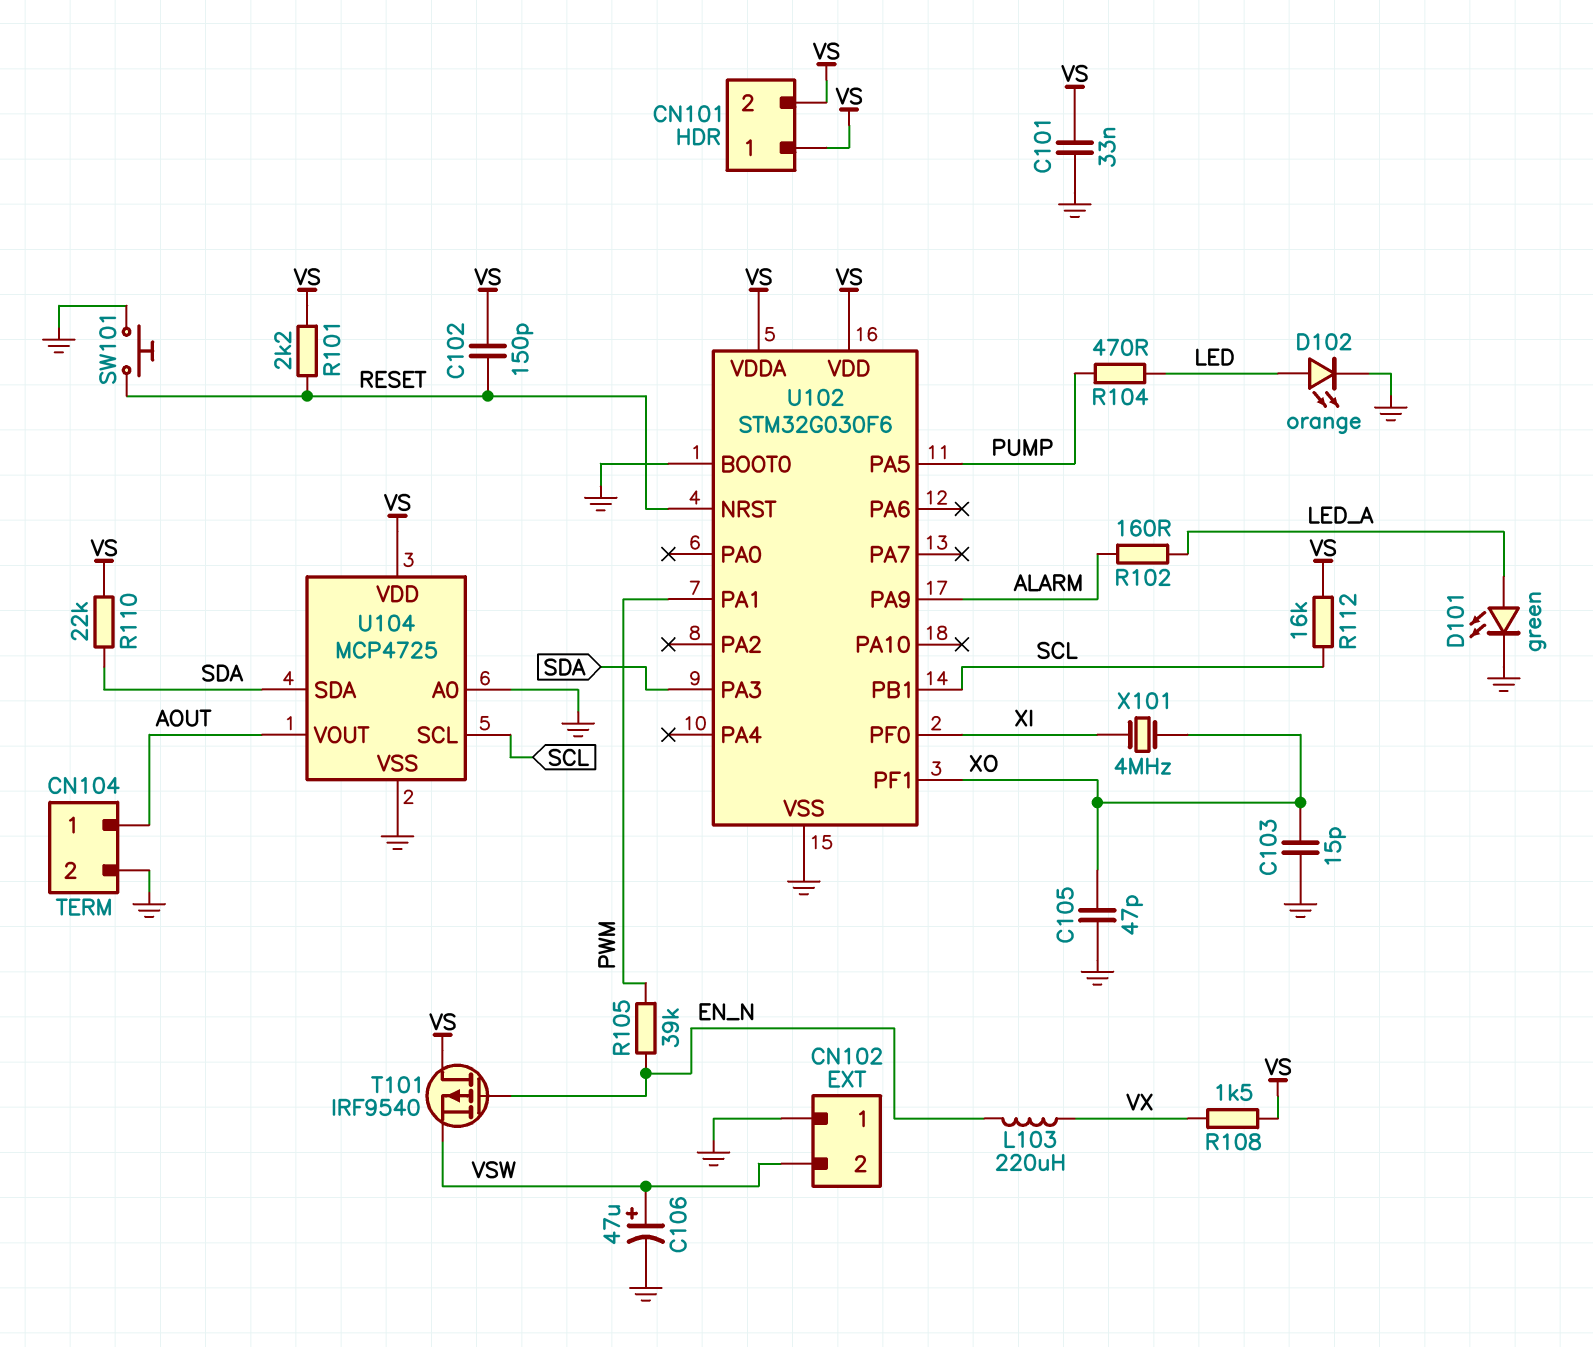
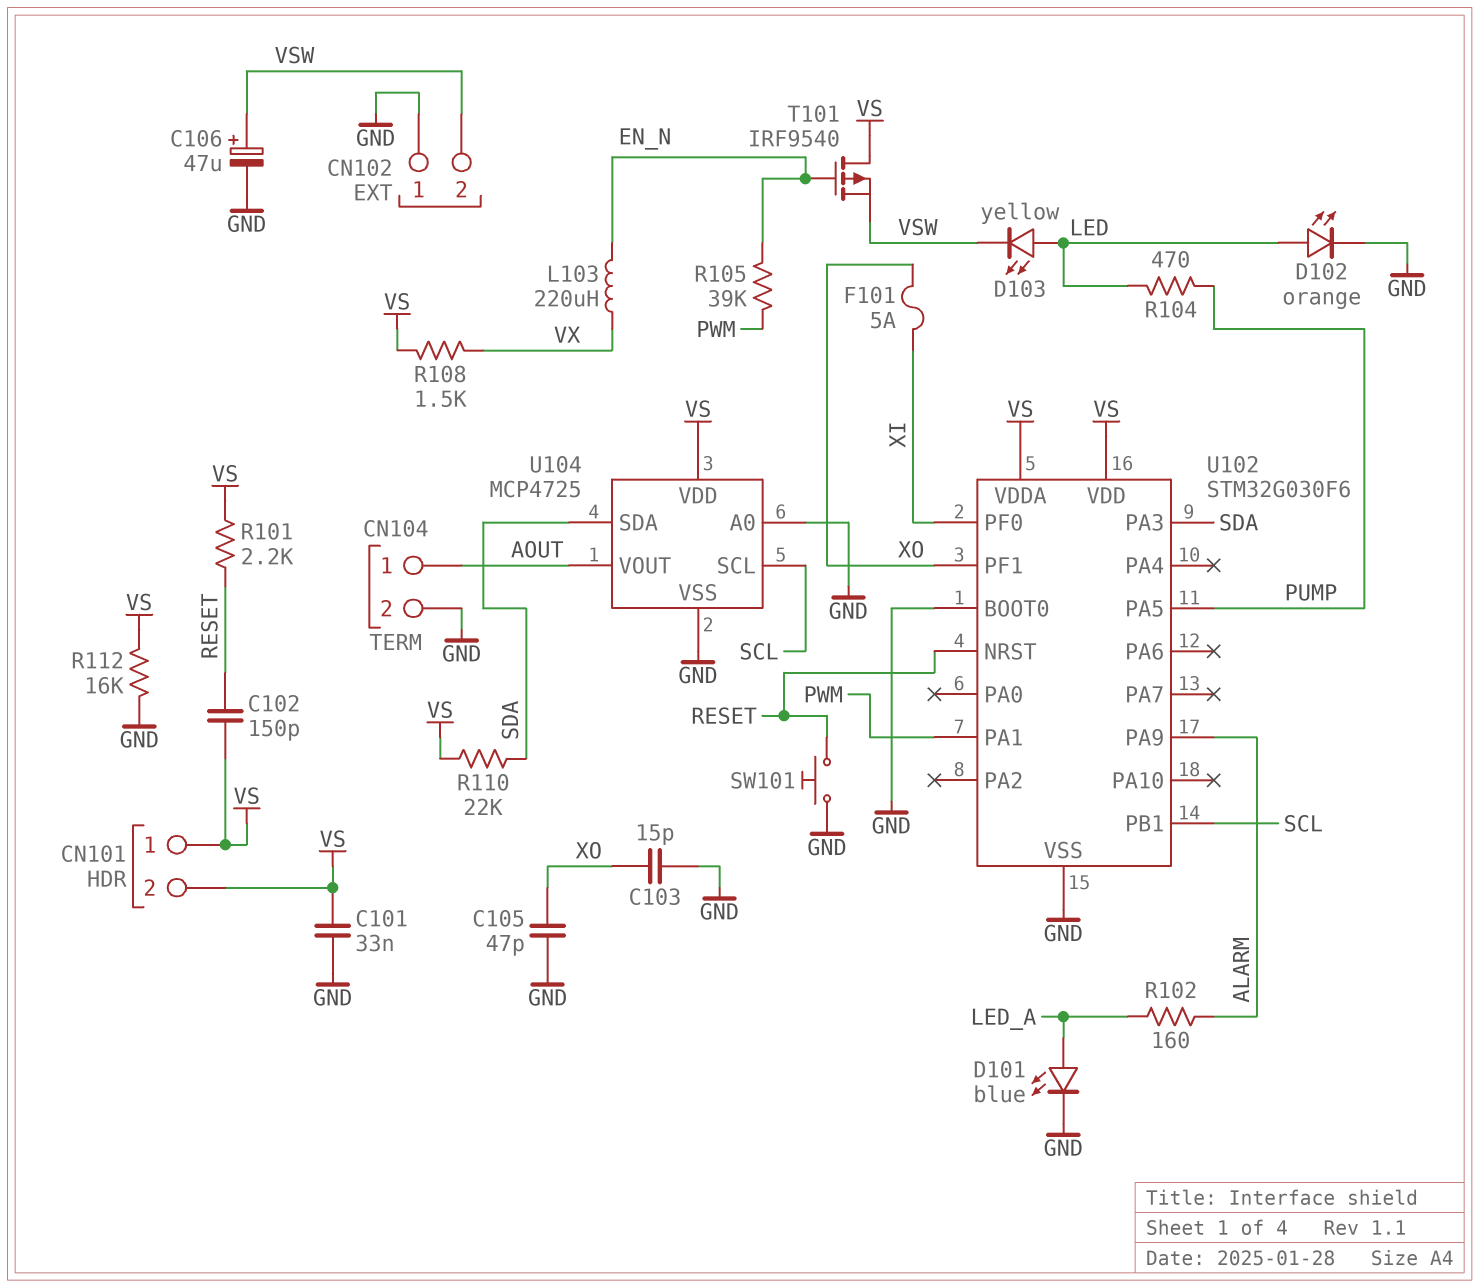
D101: LED green (A LED_A, K GND) -> LED blue (A LED_A, K GND)
D103: none -> LED yellow (A LED, K VSW)
F101: none -> 5A (XI, XO)
R112: 16k (SCL, VS) -> 16k (GND, VS)
X101: 4MHz (XI, XO) -> none

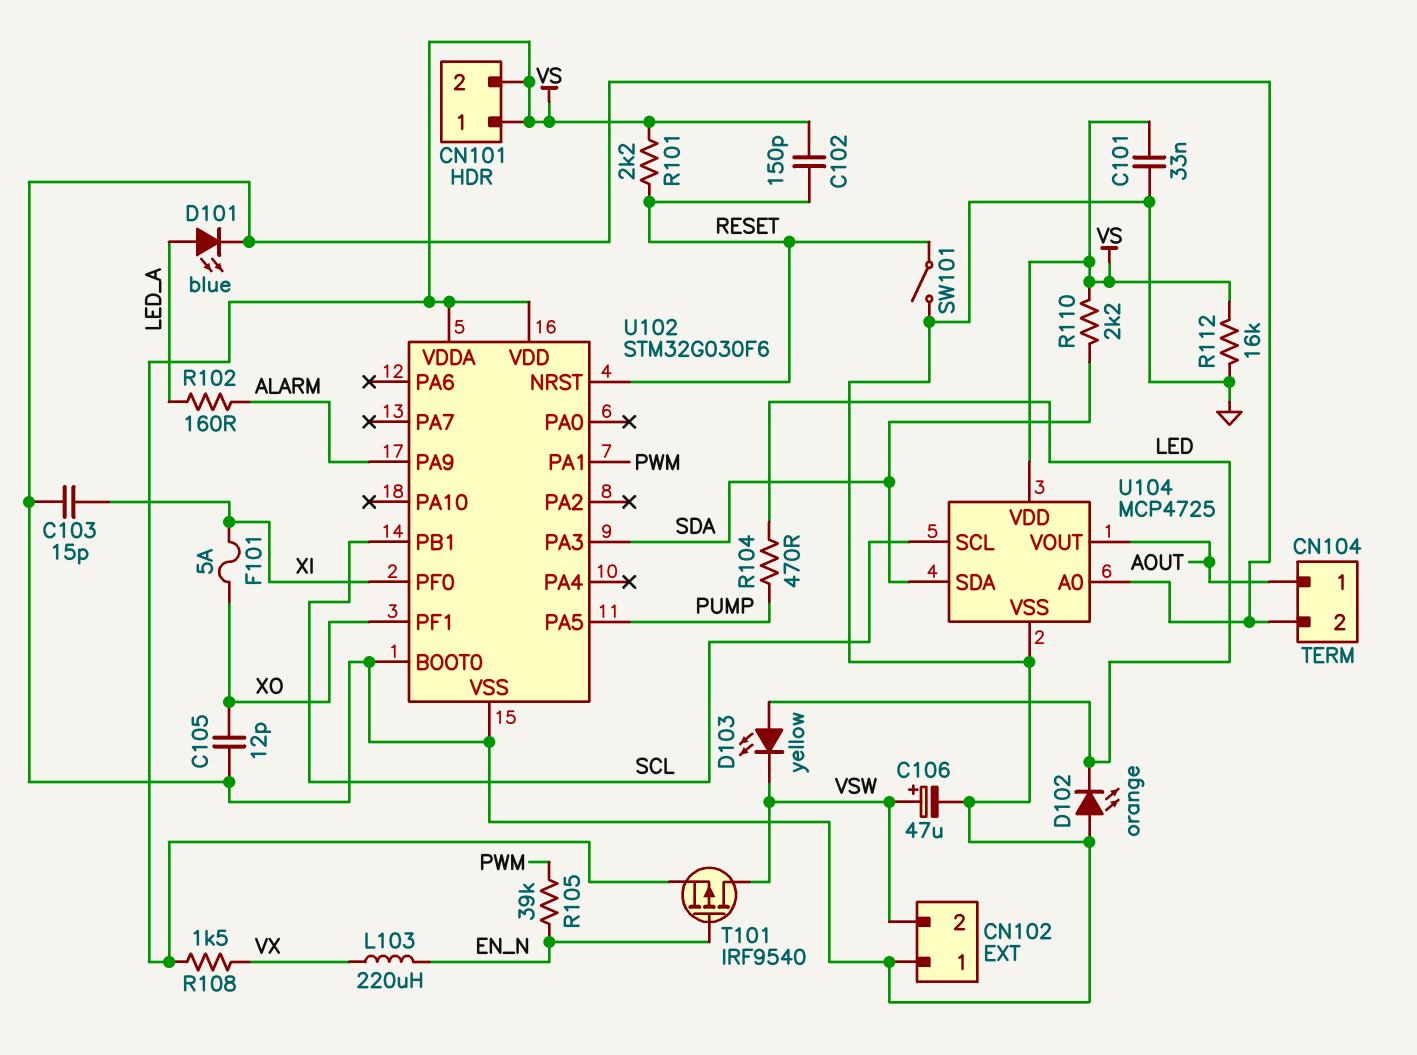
C103: 15pF (GND, XO) -> 15pF (GND, XI)
C105: 47pF (GND, XO) -> 12pF (GND, XO)
D102: LED orange (A LED, K GND) -> LED orange (A GND, K LED)
R110: 22k (SDA, VS) -> 2.2k (SDA, VS)
SW101: button (GND, RESET) -> switch (GND, RESET)
T101: PMOS IRF9540 (G EN_N, D VS, S VSW) -> PMOS IRF9540 (G EN_N, D VSW, S VS)

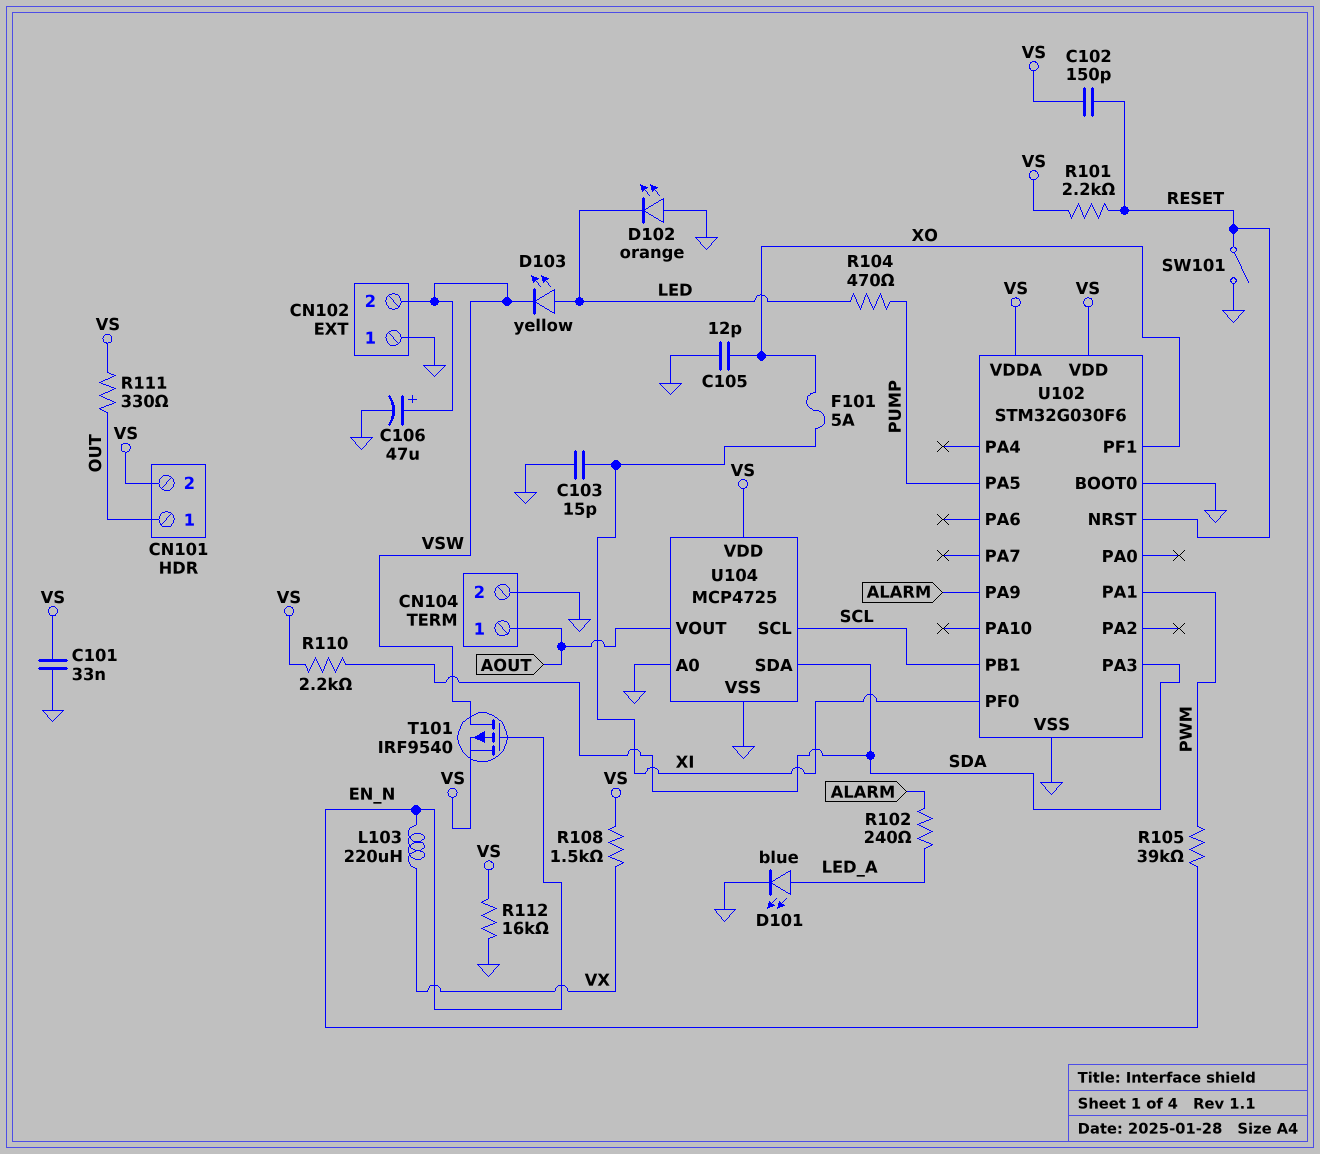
CN101 pin 1: VS -> OUT
R102: 160 (ALARM, LED_A) -> 240 (ALARM, LED_A)
R111: none -> 330 (OUT, VS)

